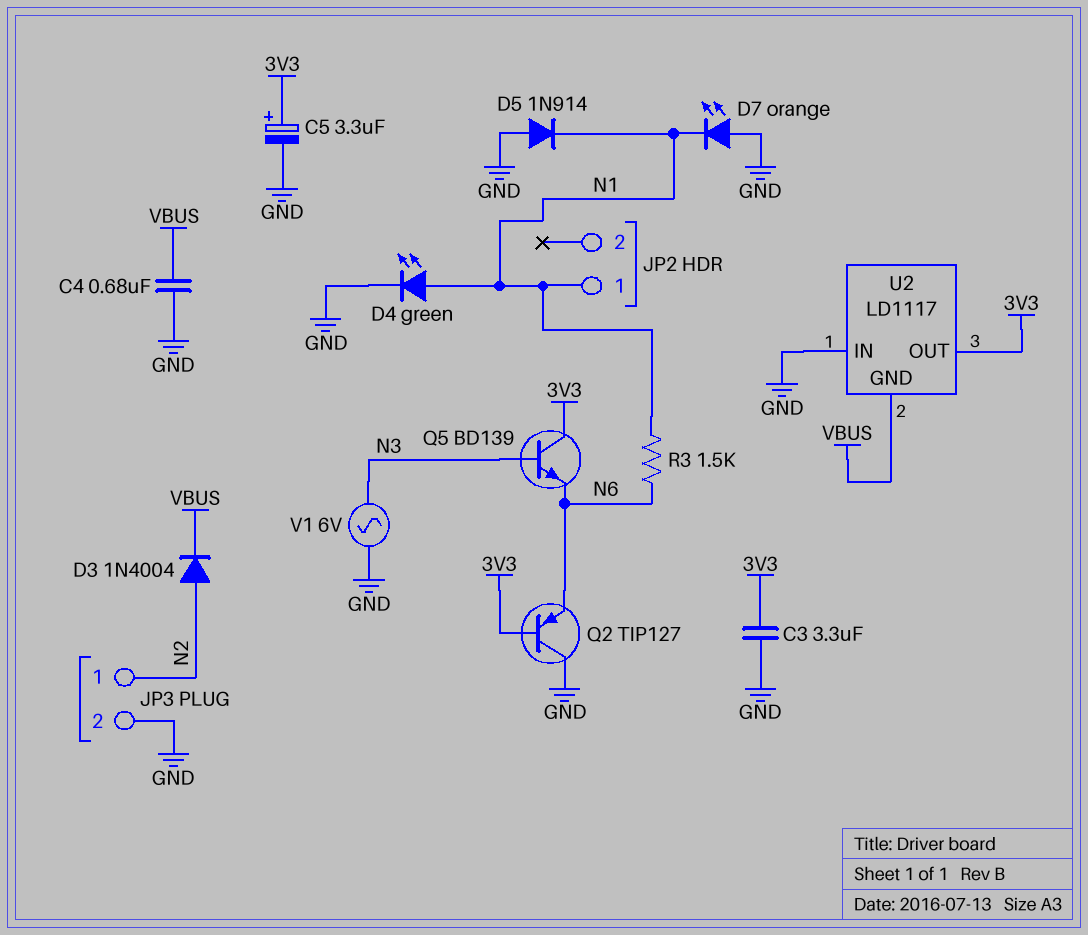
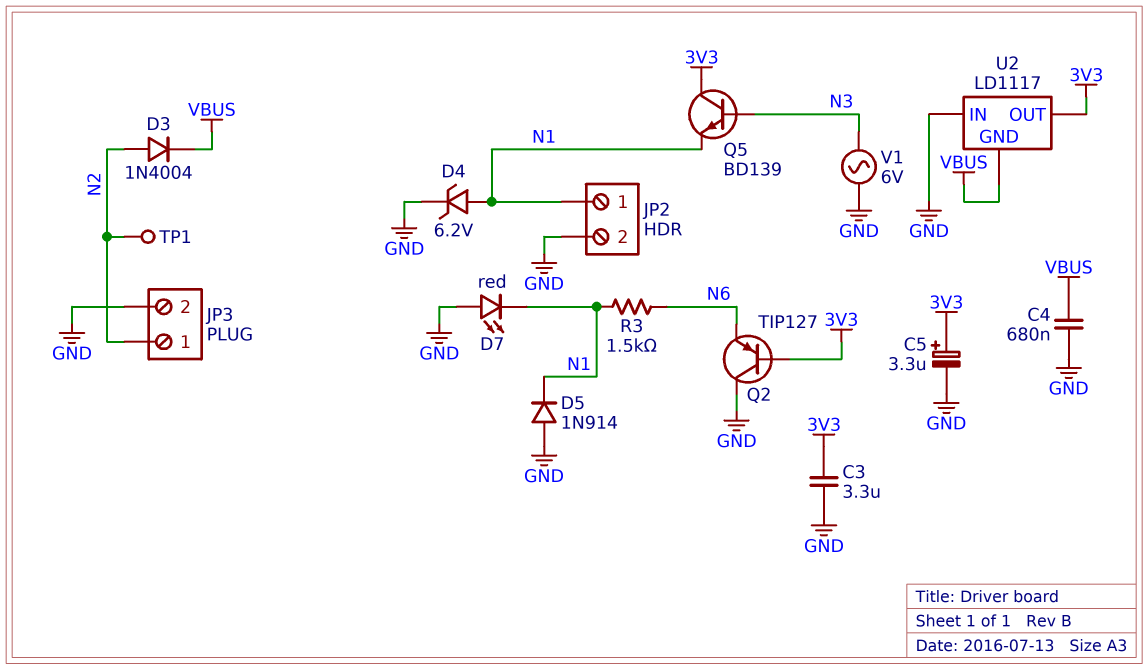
D4: LED green (A N1, K GND) -> zener 6.2V (A N1, K GND)
D7: LED orange (A GND, K N1) -> LED red (A GND, K N1)
JP2 pin 2: none -> GND
Q5: NPN BD139 (B N3, C 3V3, E N6) -> NPN BD139 (B N3, C 3V3, E N1)
TP1: none -> test point (N2)

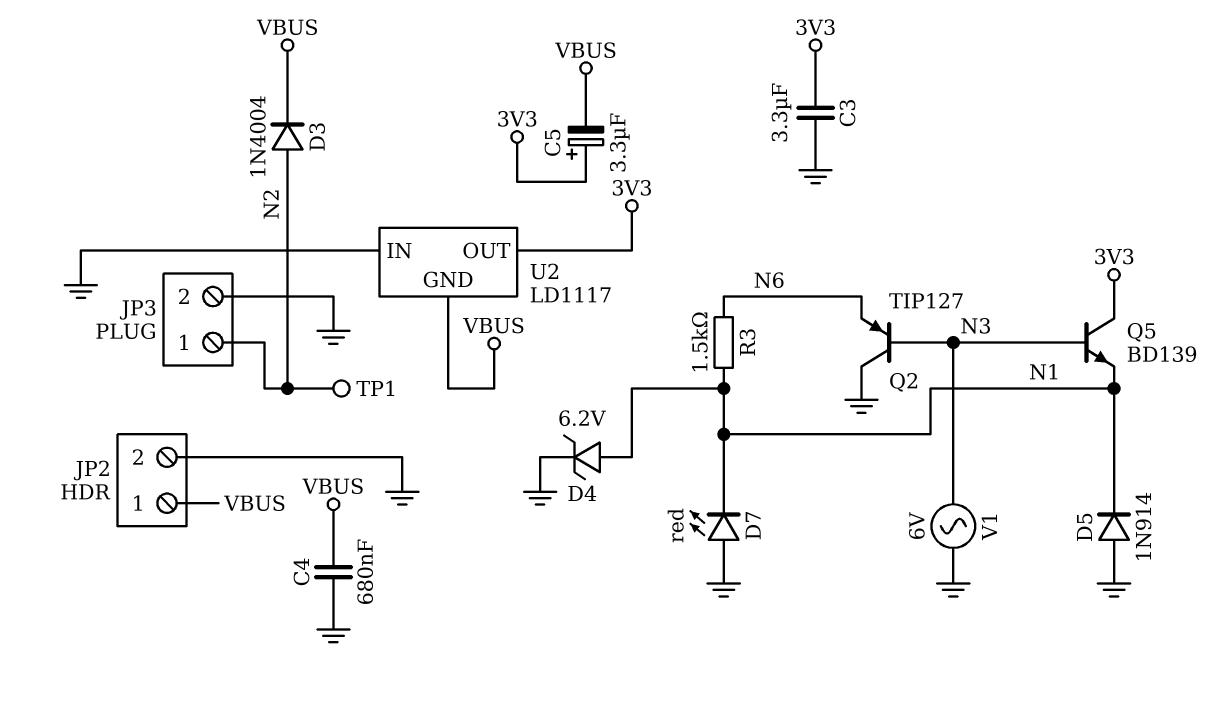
C5: 3.3uF (plus 3V3, minus GND) -> 3.3uF (plus 3V3, minus VBUS)
JP2 pin 1: N1 -> VBUS
Q2: PNP TIP127 (B 3V3, C GND, E N6) -> PNP TIP127 (B N3, C GND, E N6)

